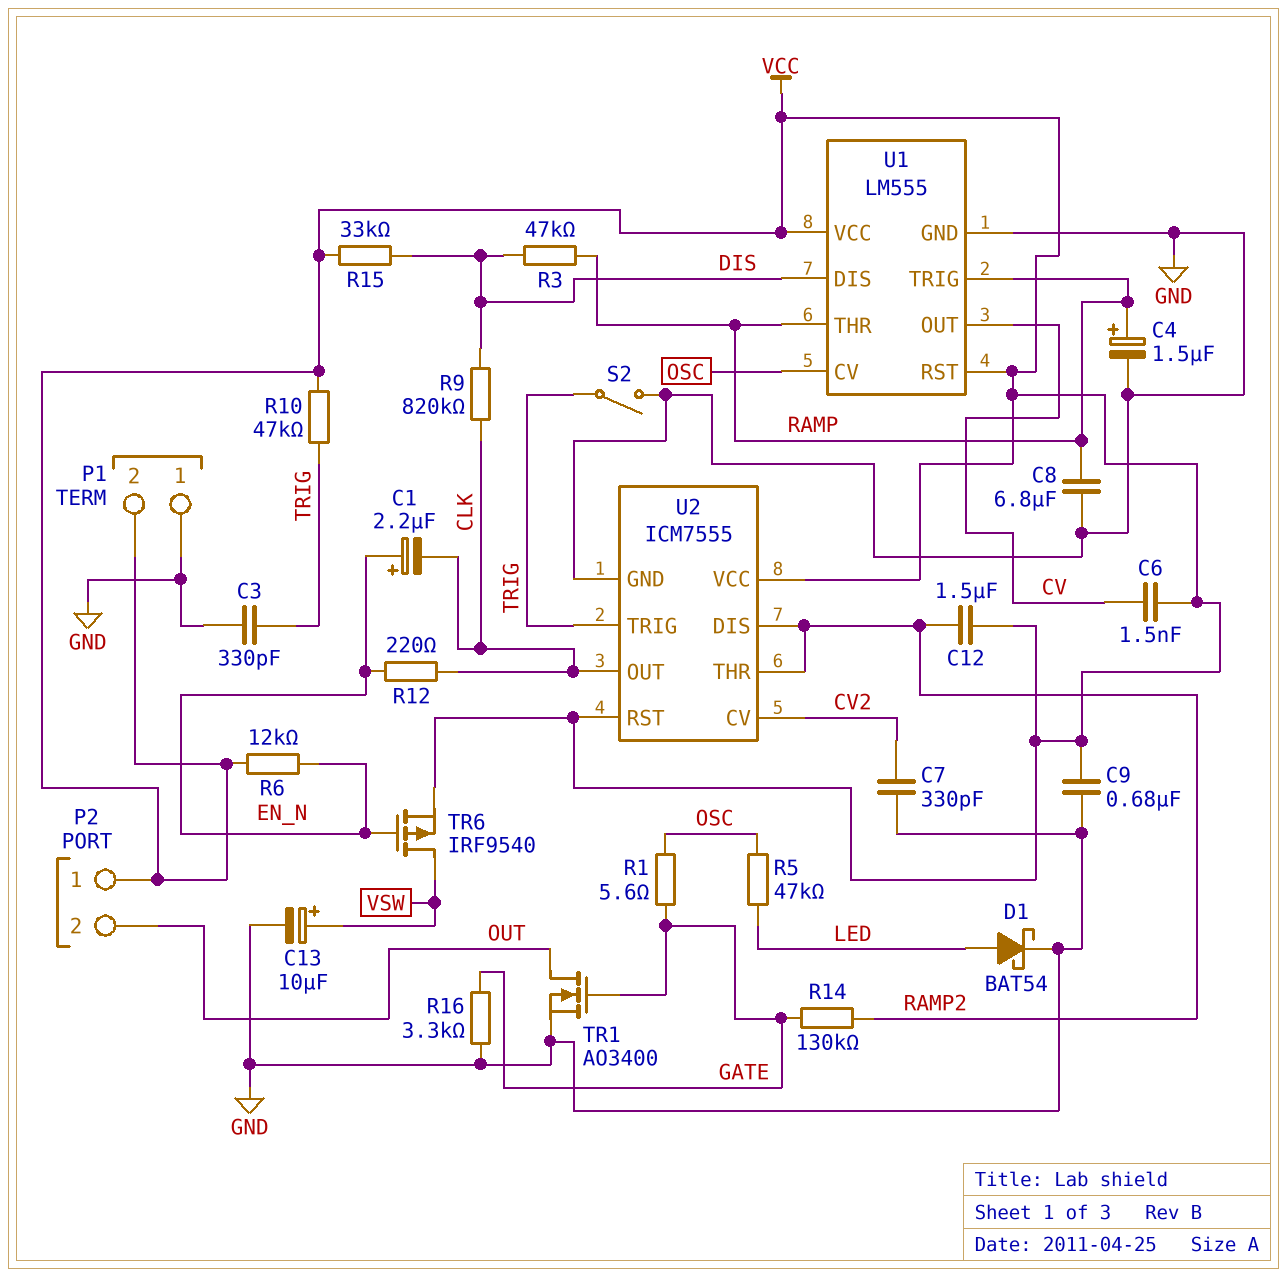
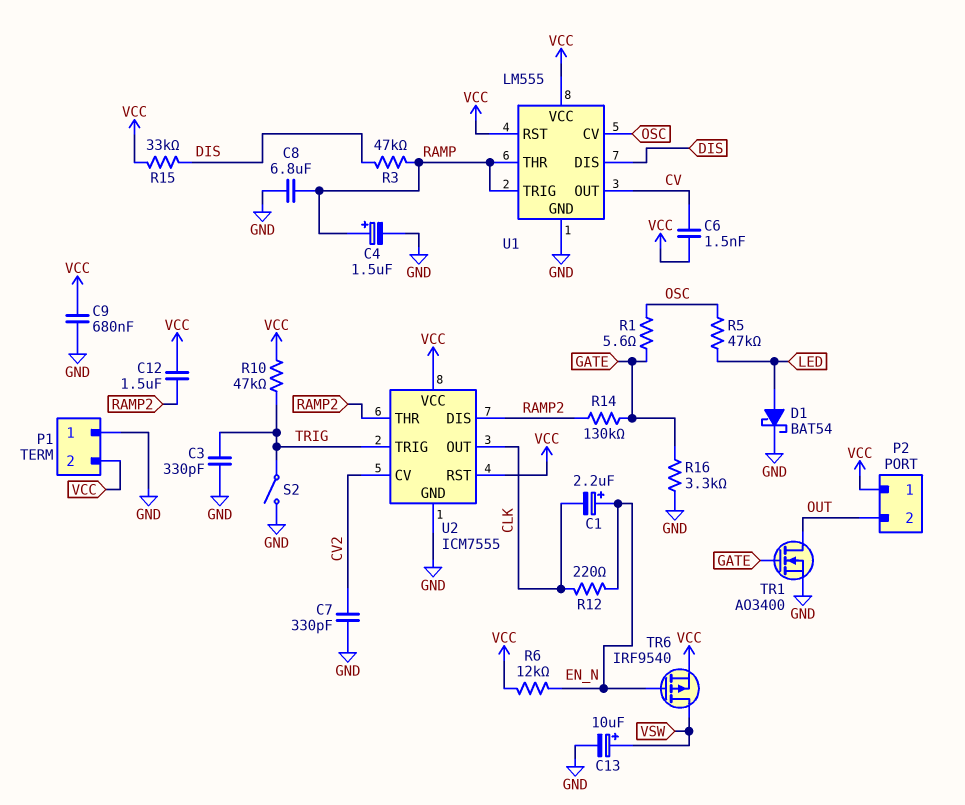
R9: 820k (CLK, DIS) -> none

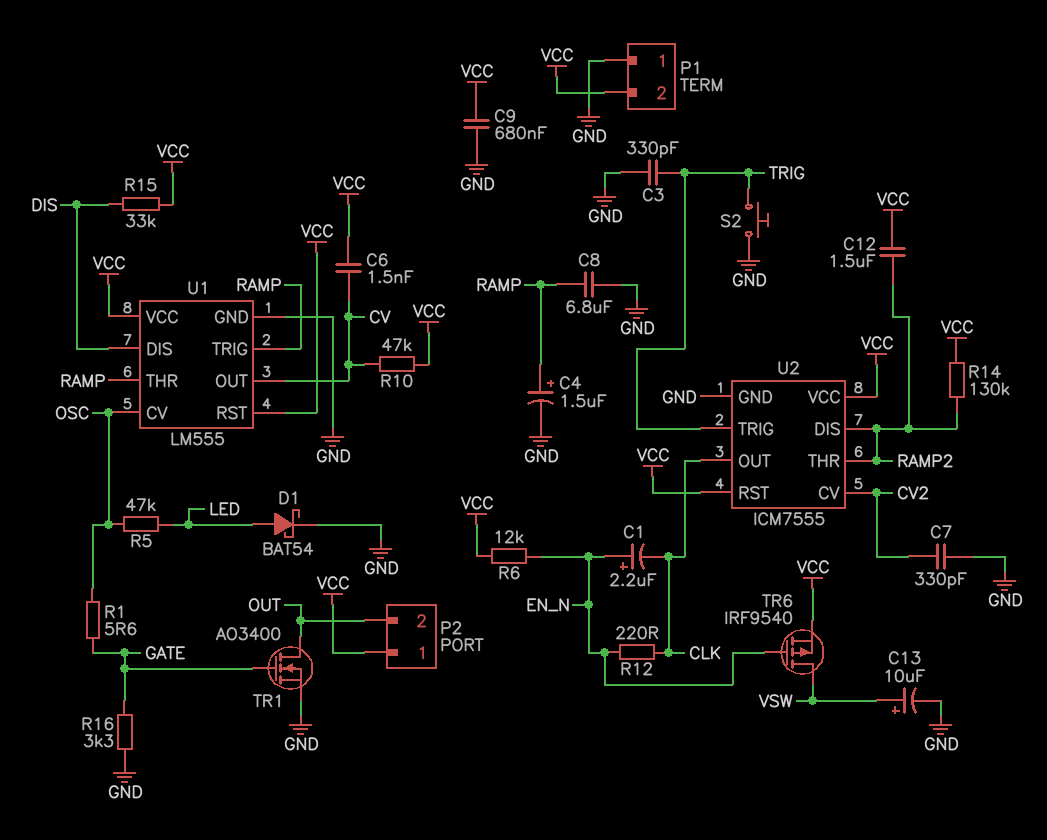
R3: 47k (DIS, RAMP) -> none
R10: 47k (TRIG, VCC) -> 47k (CV, VCC)
R14: 130k (GATE, RAMP2) -> 130k (RAMP2, VCC)
S2: switch (GND, TRIG) -> button (GND, TRIG)

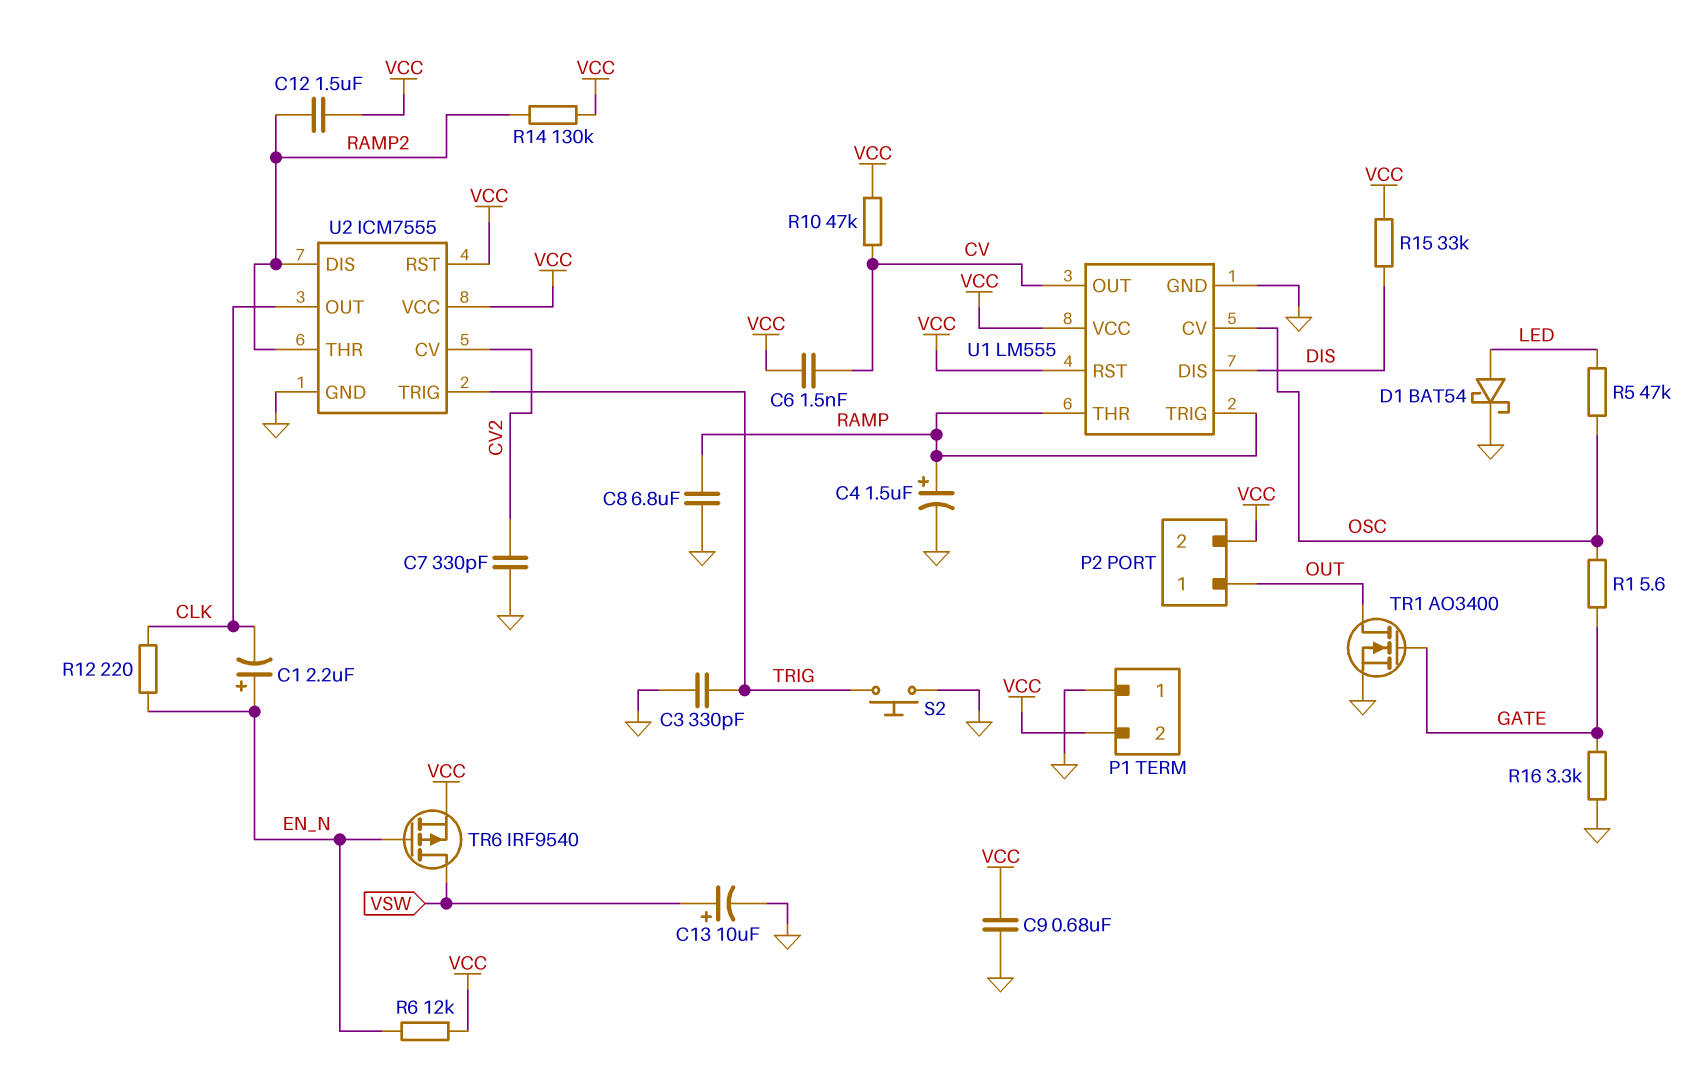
P2 pin 1: VCC -> OUT
P2 pin 2: OUT -> VCC

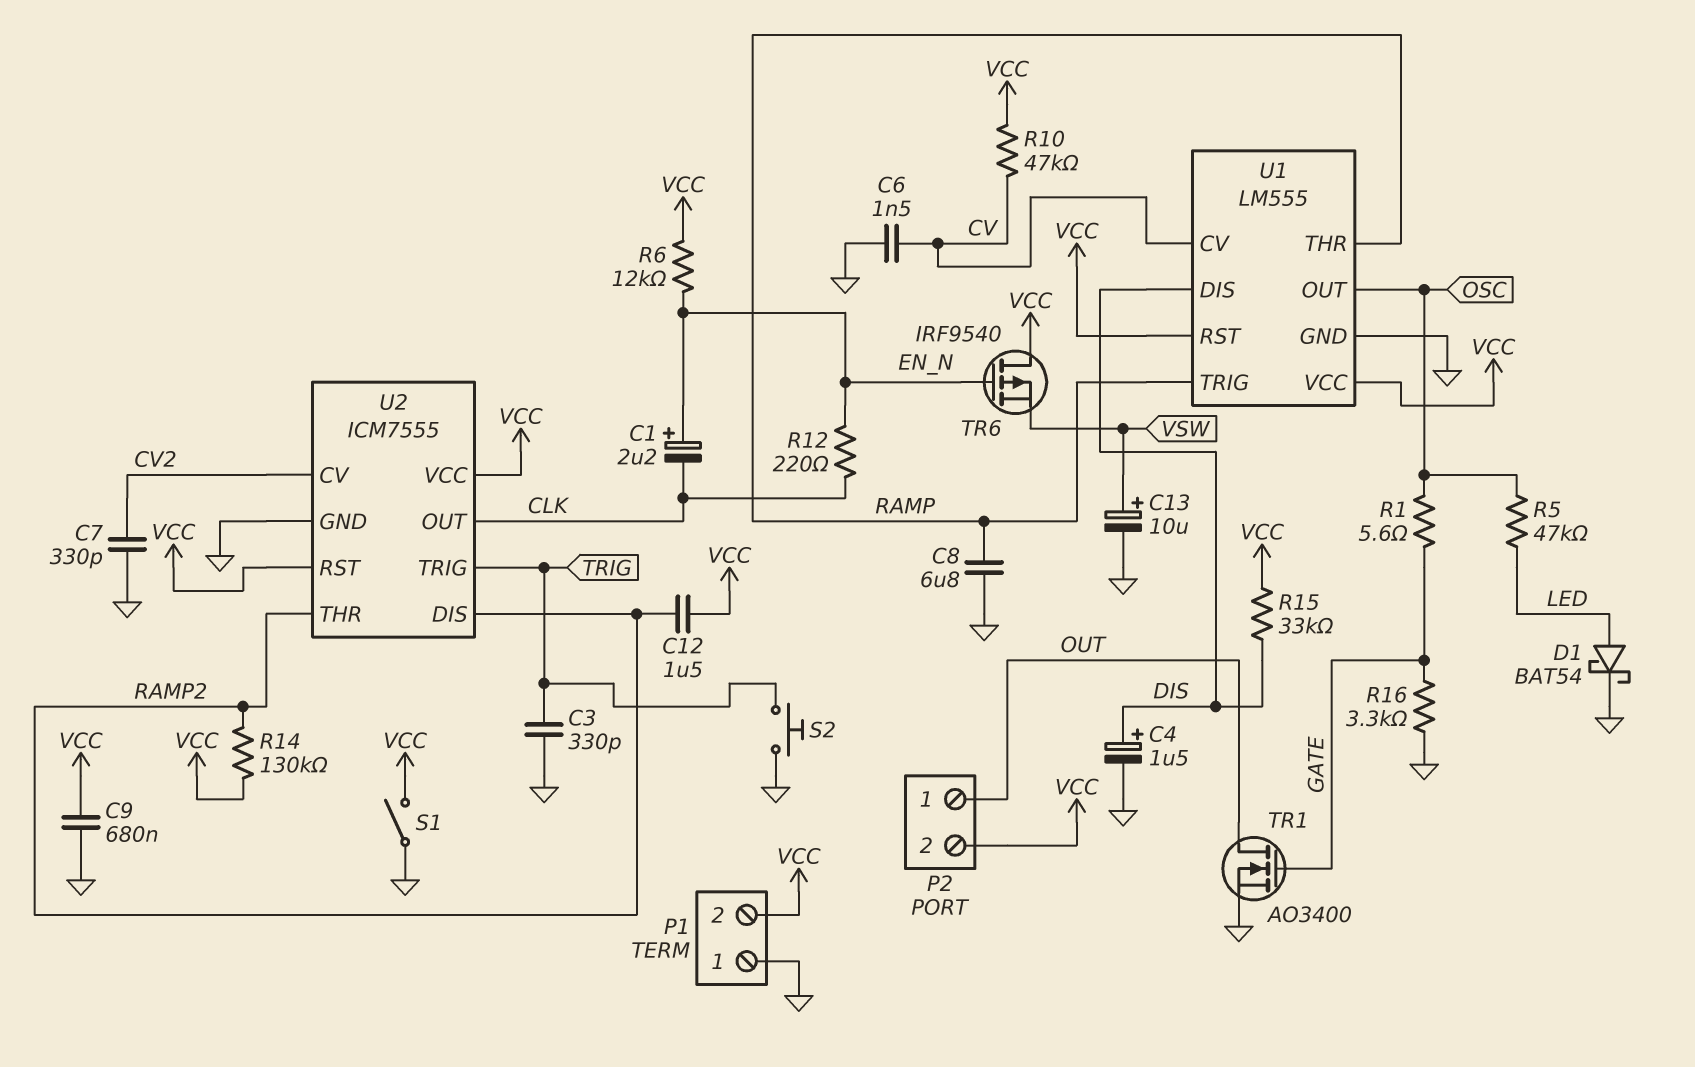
C4: 1.5uF (plus RAMP, minus GND) -> 1.5uF (plus DIS, minus GND)
C6: 1.5nF (CV, VCC) -> 1.5nF (CV, GND)
S1: none -> switch (GND, VCC)
TR6: PMOS IRF9540 (G EN_N, D VSW, S VCC) -> PMOS IRF9540 (G EN_N, D VCC, S VSW)
U1 pin CV: OSC -> CV
U1 pin OUT: CV -> OSC

